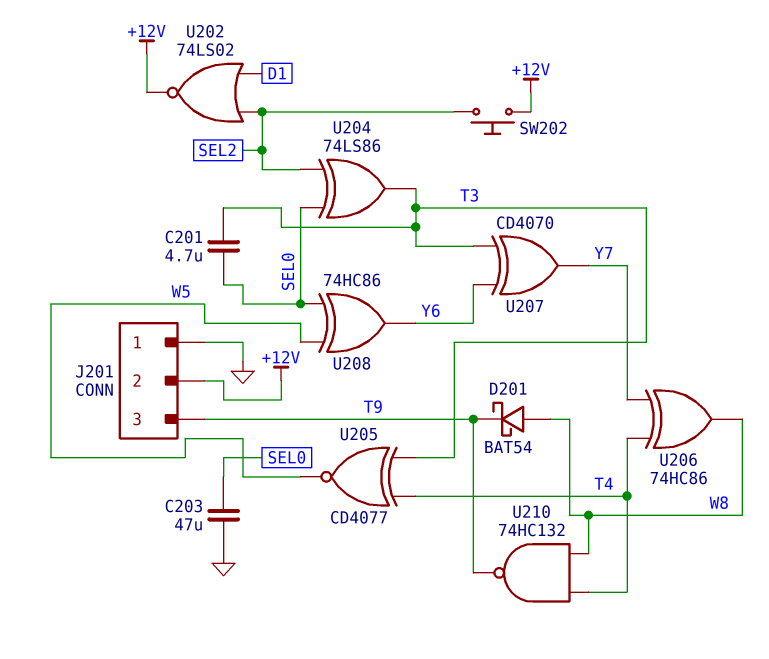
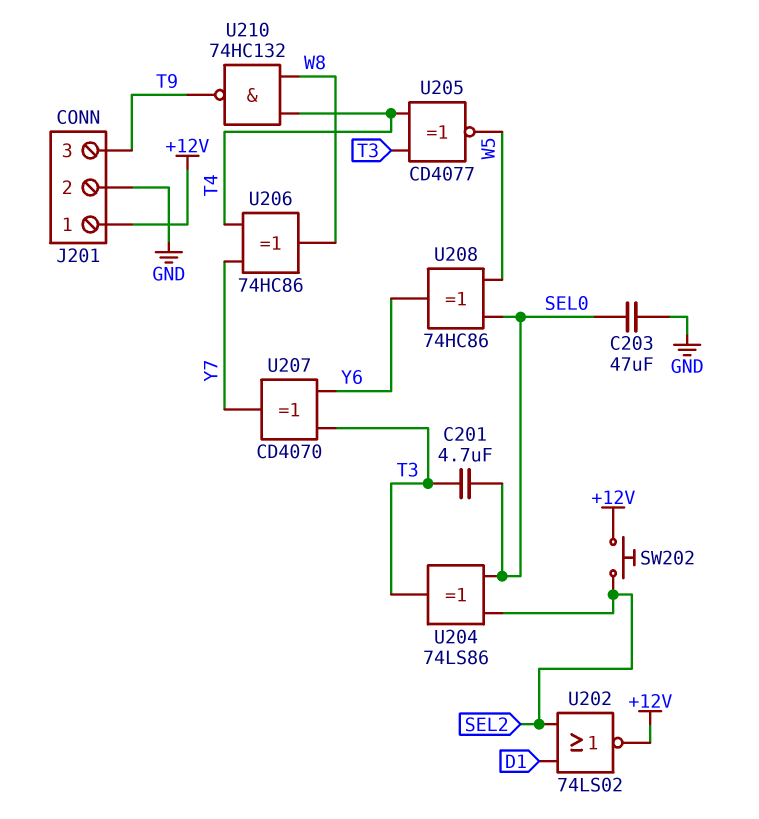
D201: schottky BAT54 (A W8, K T9) -> none
J201 pin 1: GND -> +12V
J201 pin 2: +12V -> GND

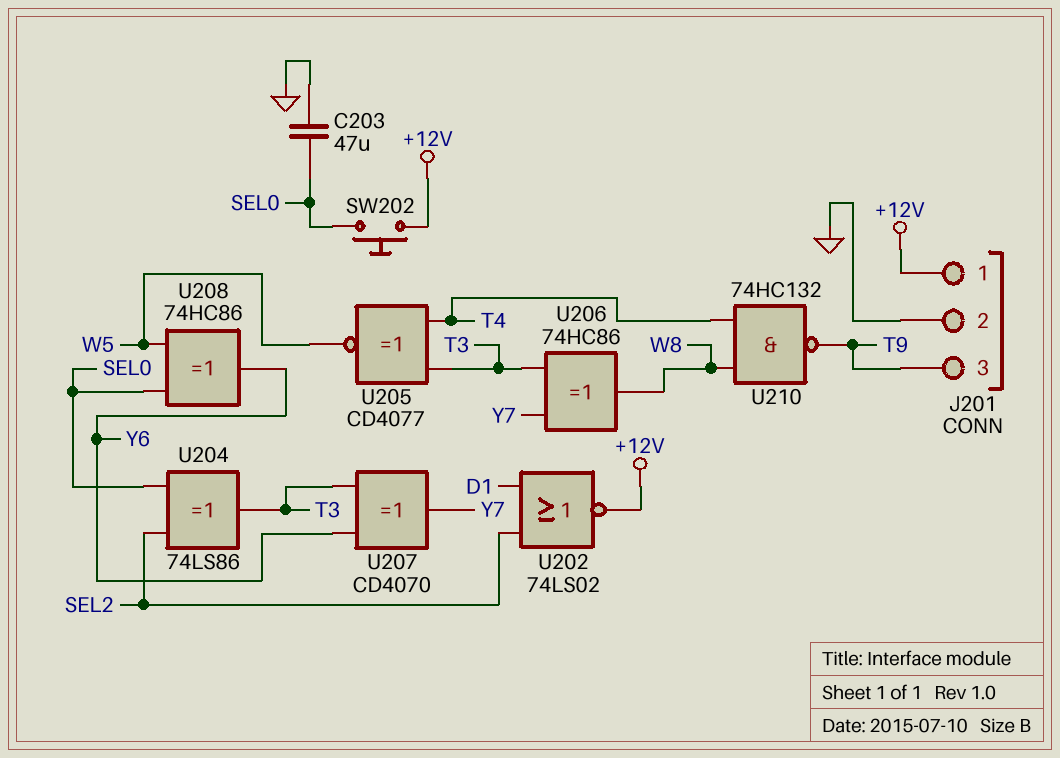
C201: 4.7uF (SEL0, T3) -> none
SW202: button (+12V, SEL2) -> button (+12V, SEL0)
U206: XOR 74HC86 (in T4, in Y7, out W8) -> XOR 74HC86 (in T3, in Y7, out W8)

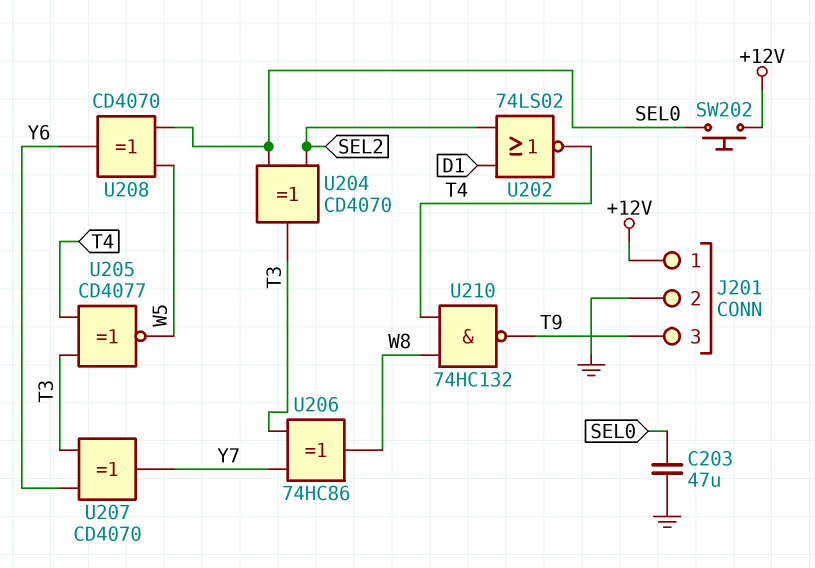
U202: NOR 74LS02 (in D1, in SEL2, out +12V) -> NOR 74LS02 (in D1, in SEL2, out T4)
U204: XOR 74LS86 (in SEL0, in SEL2, out T3) -> XOR CD4070 (in SEL0, in SEL2, out T3)
U208: XOR 74HC86 (in SEL0, in W5, out Y6) -> XOR CD4070 (in SEL0, in W5, out Y6)

